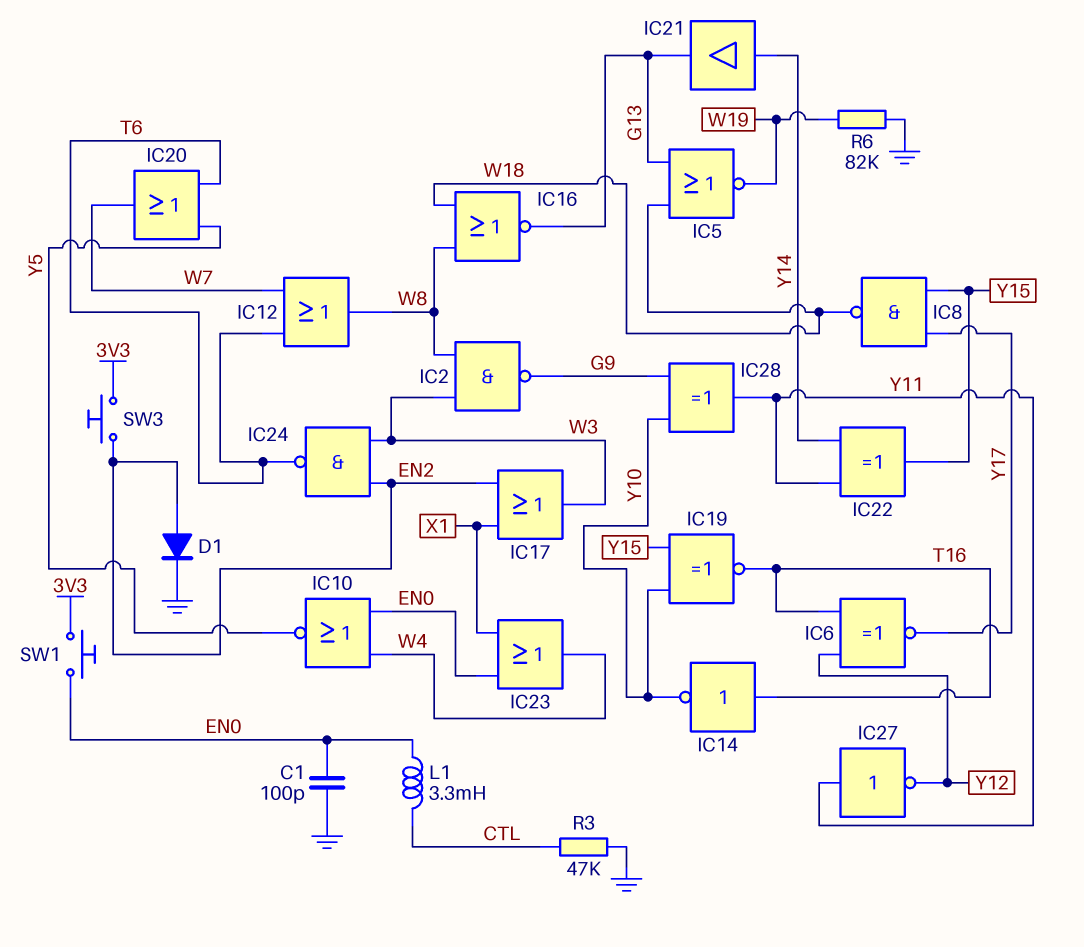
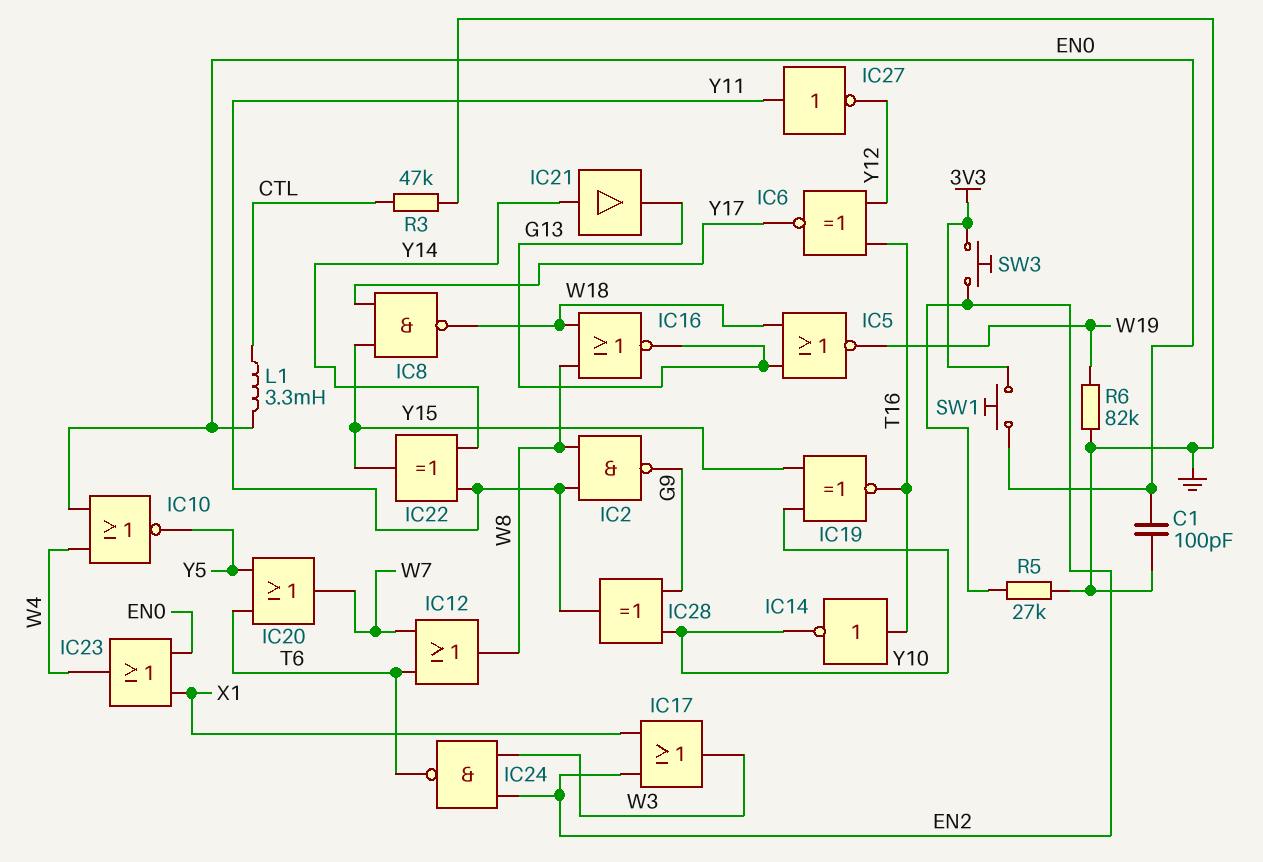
D1: diode (A EN2, K GND) -> none
IC2: NAND (in W3, in W8, out G9) -> NAND (in W8, in Y11, out G9)
R5: none -> 27k (EN2, GND)

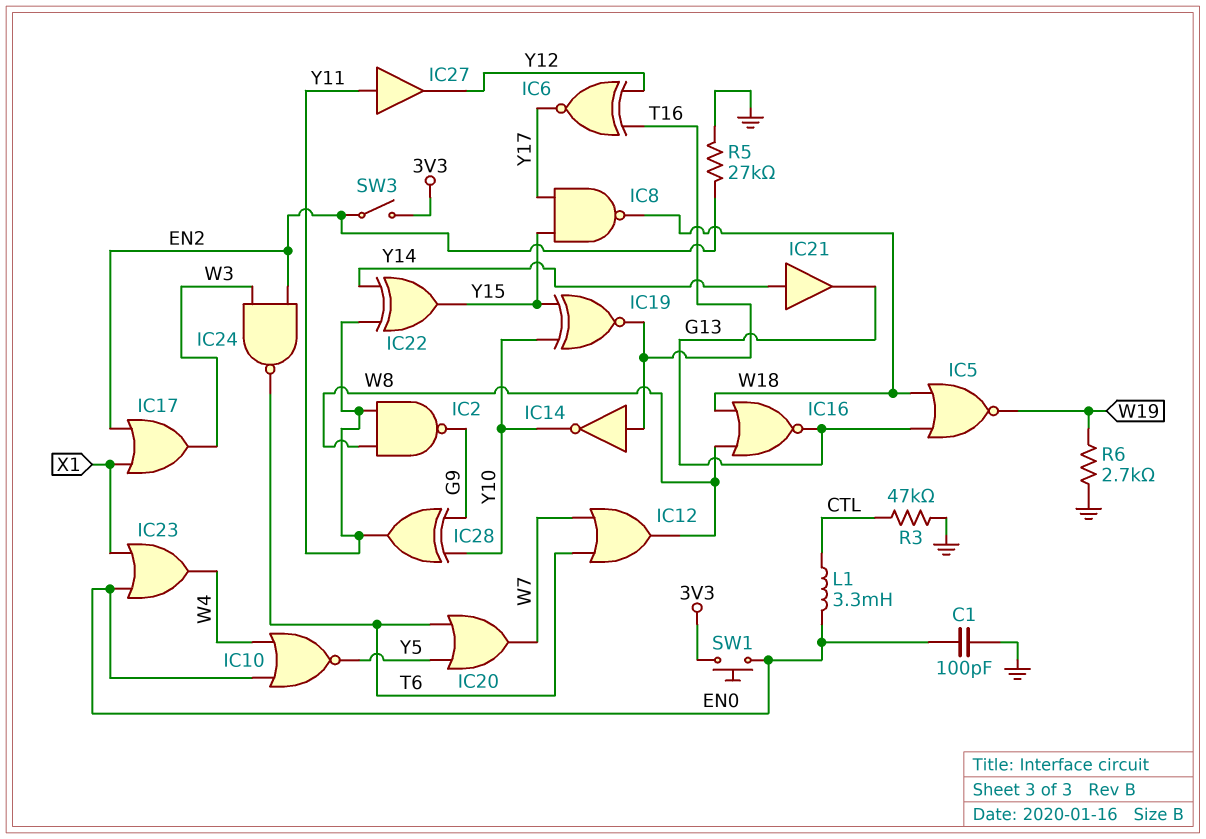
IC27: NOT (in Y11, out Y12) -> buffer (in Y11, out Y12)
R6: 82k (GND, W19) -> 2.7k (GND, W19)
SW3: button (3V3, EN2) -> switch (3V3, EN2)

